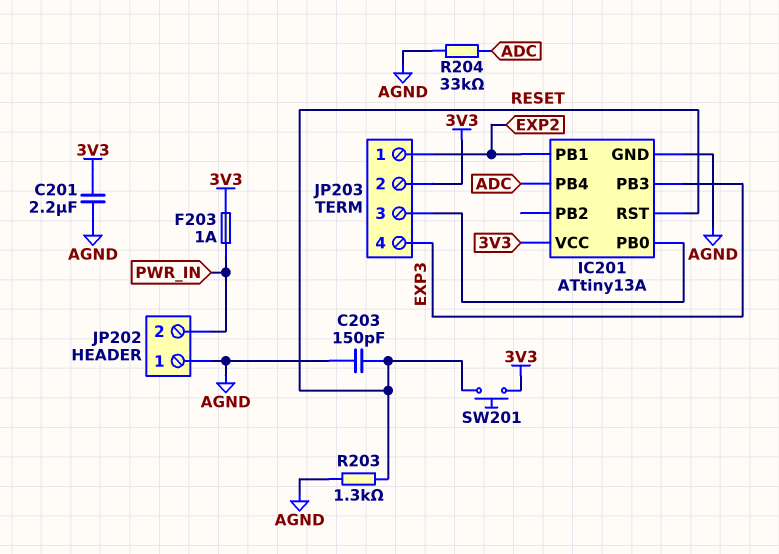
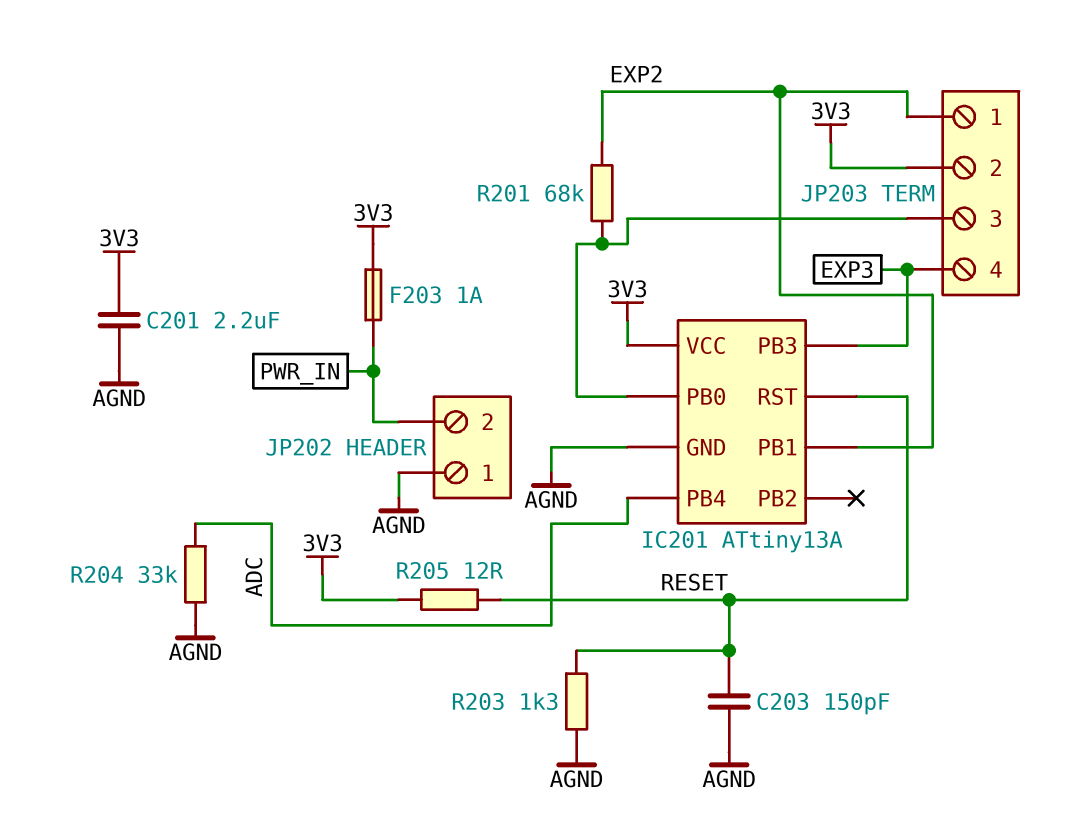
R201: none -> 68k (EXP2, IC201/PB0)
R205: none -> 12 (3V3, RESET)
SW201: button (3V3, RESET) -> none

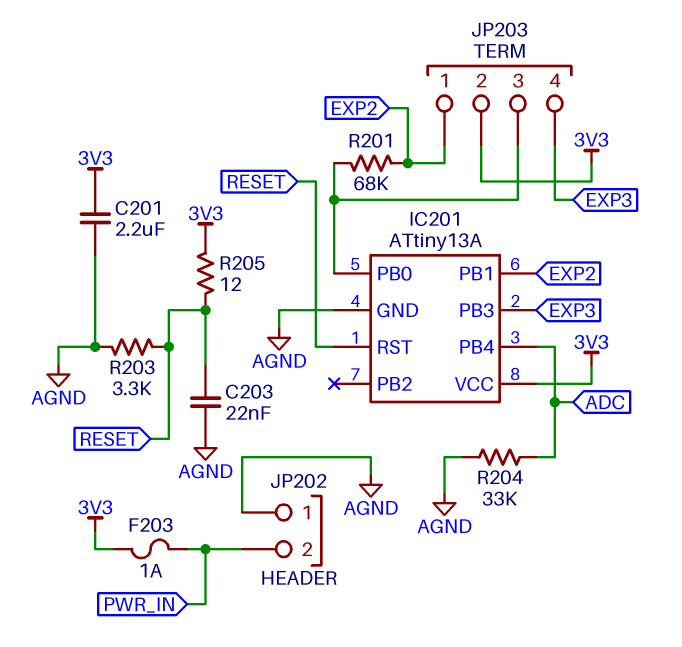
C203: 150pF (AGND, RESET) -> 22nF (AGND, RESET)
R203: 1.3k (AGND, RESET) -> 3.3k (AGND, RESET)

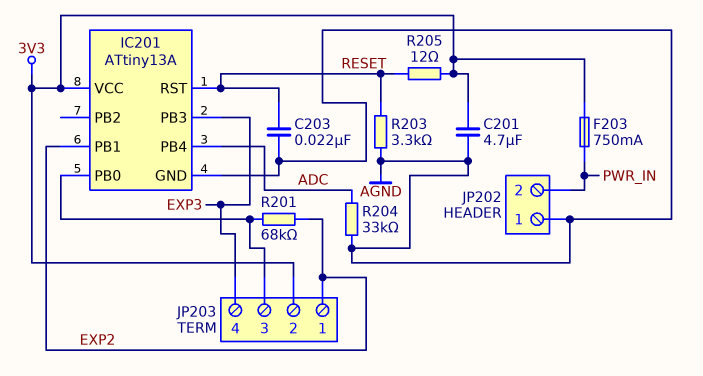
C201: 2.2uF (3V3, AGND) -> 4.7uF (3V3, AGND)
F203: 1A (3V3, PWR_IN) -> 750mA (3V3, PWR_IN)

